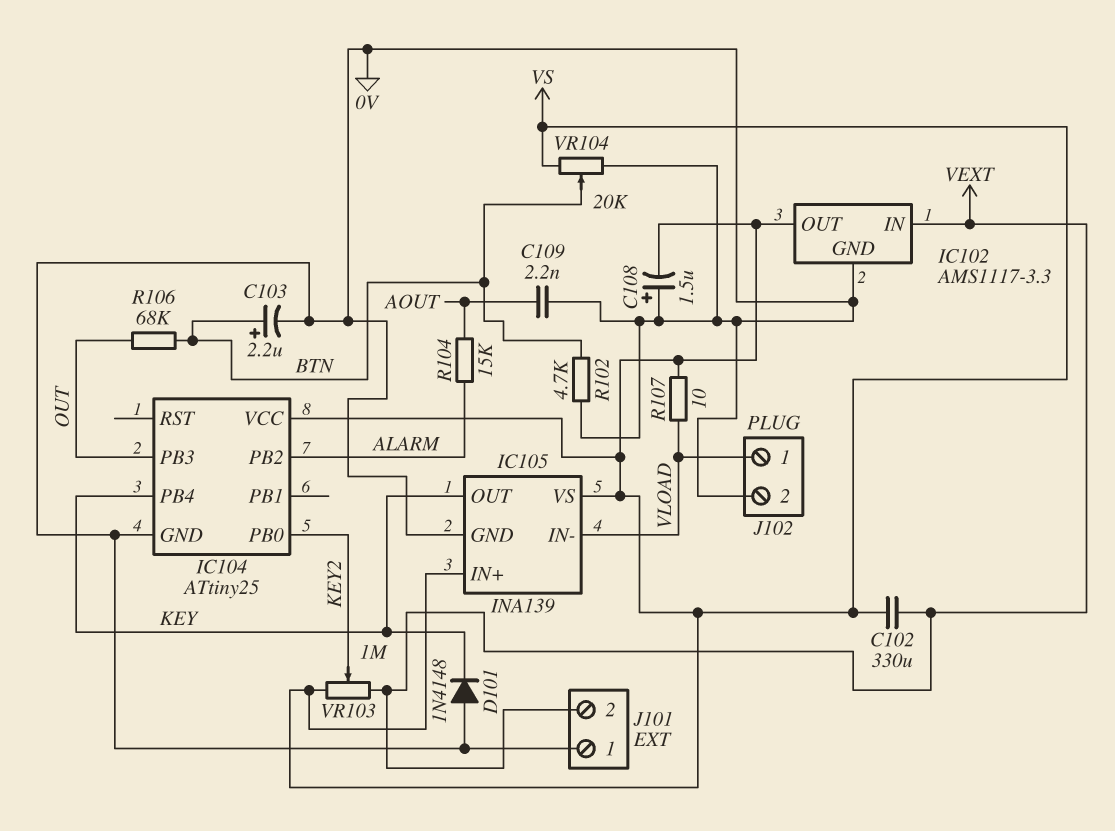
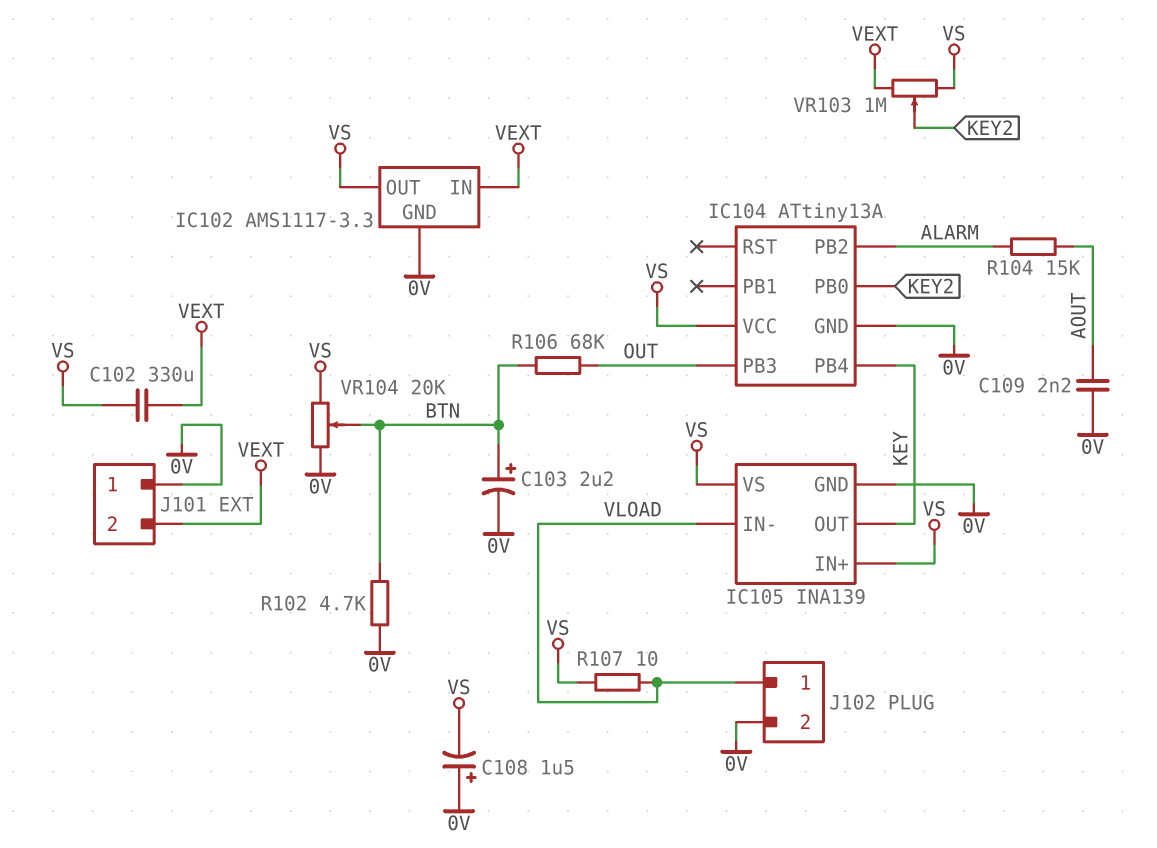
D101: diode 1N4148 (A 0V, K KEY) -> none
IC104: ATtiny25 -> ATtiny13A

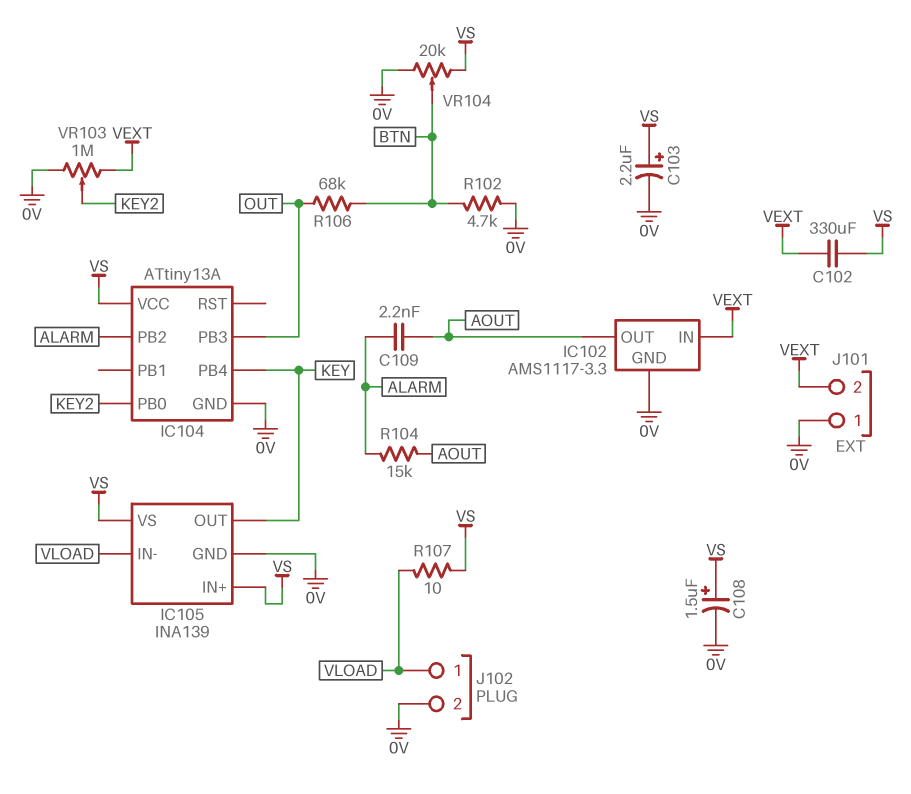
C103: 2.2uF (plus BTN, minus 0V) -> 2.2uF (plus VS, minus 0V)
C108: 1.5uF (plus 0V, minus VS) -> 1.5uF (plus VS, minus 0V)
C109: 2.2nF (0V, AOUT) -> 2.2nF (ALARM, AOUT)
IC102 pin OUT: VS -> AOUT
VR103: 1M (VEXT, VS, wiper KEY2) -> 1M (0V, VEXT, wiper KEY2)

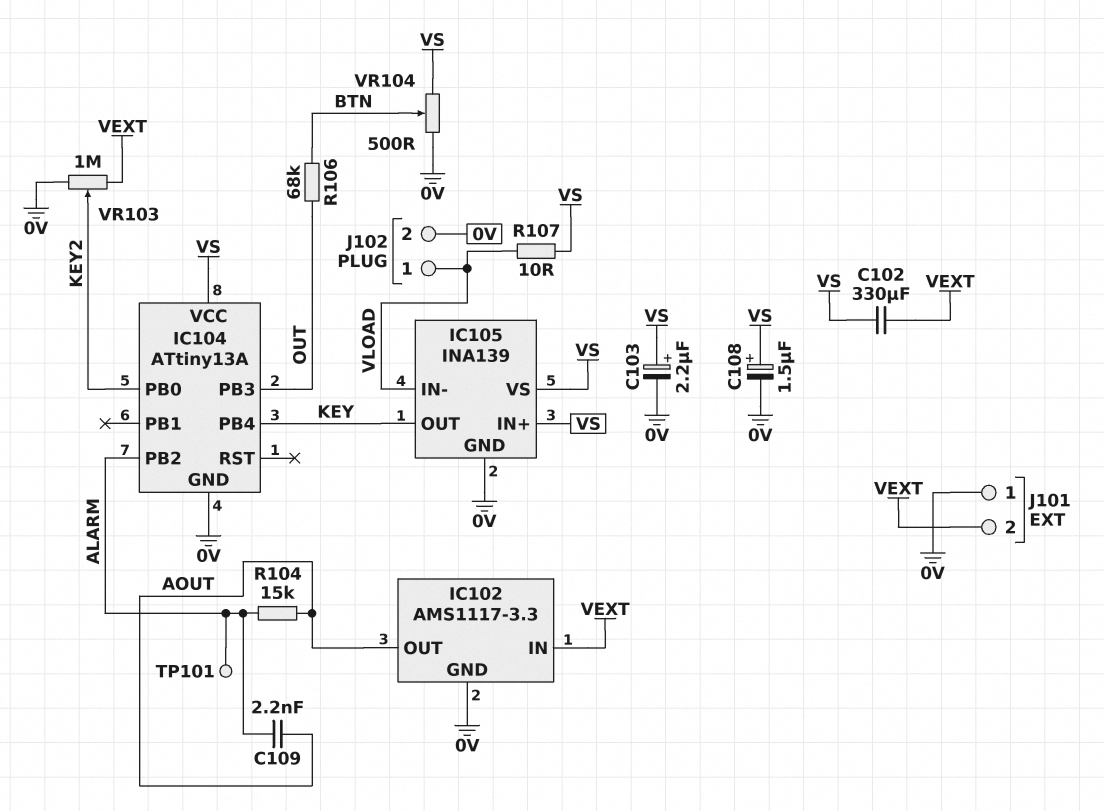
R102: 4.7k (0V, BTN) -> none
TP101: none -> test point (ALARM)
VR104: 20k (0V, VS, wiper BTN) -> 500 (0V, VS, wiper BTN)

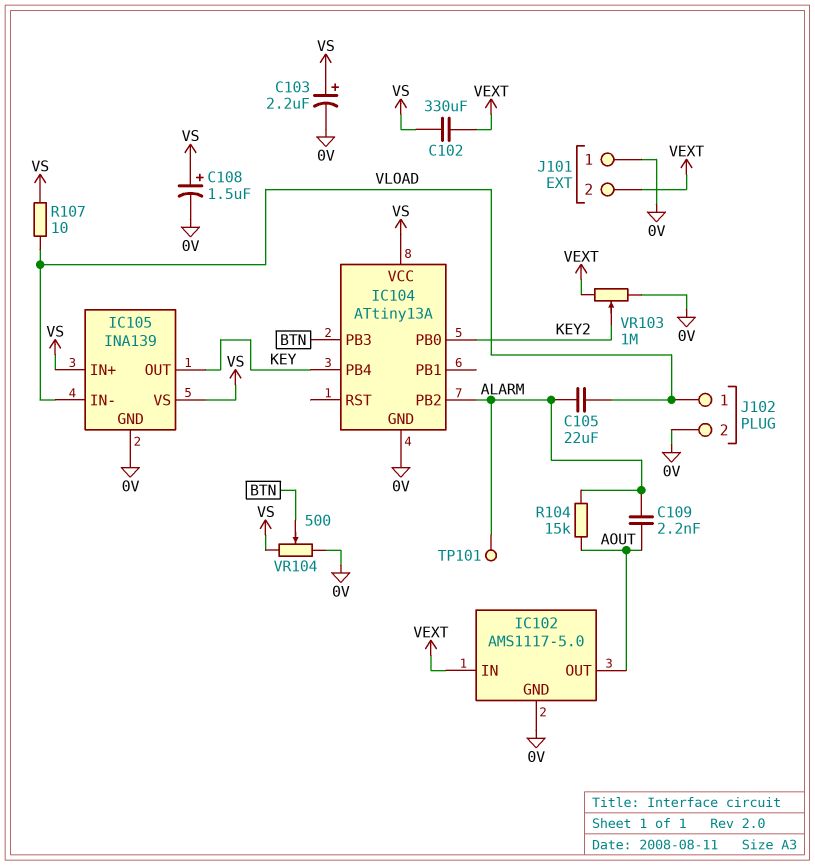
C105: none -> 22uF (ALARM, VLOAD)
IC102: AMS1117-3.3 -> AMS1117-5.0
IC104 pin PB3: OUT -> BTN
R106: 68k (BTN, OUT) -> none

